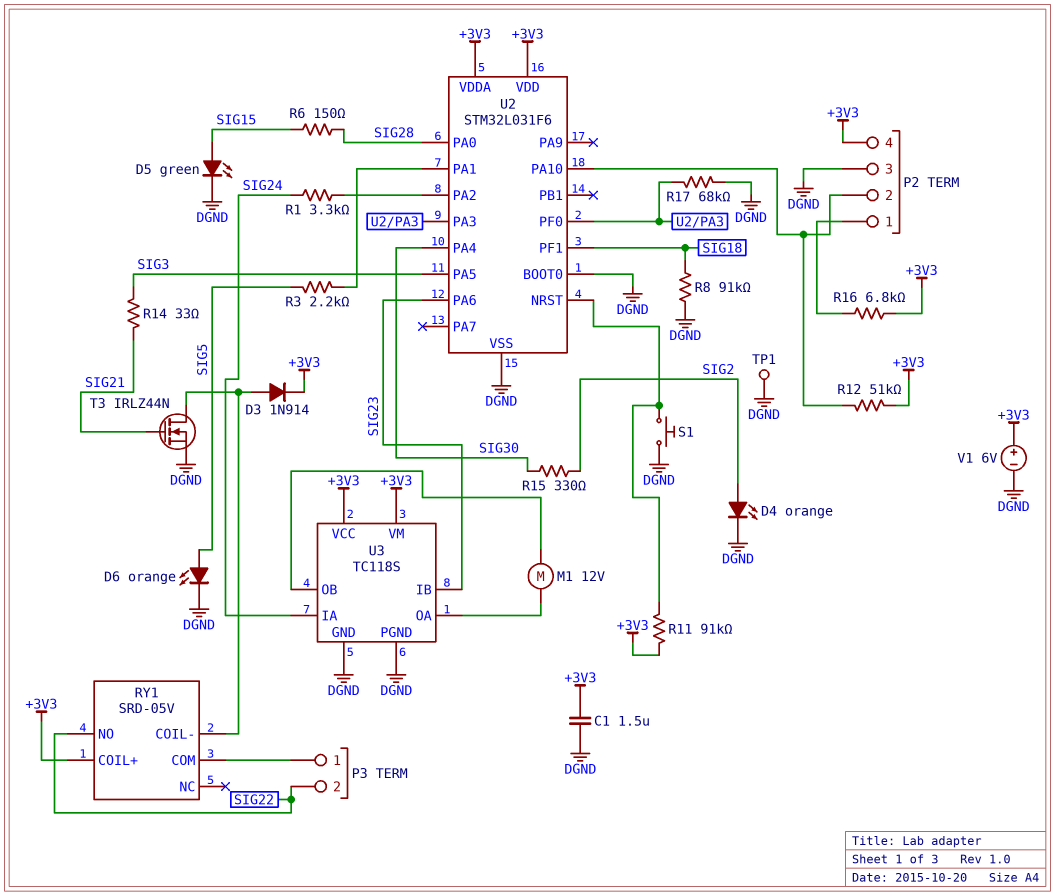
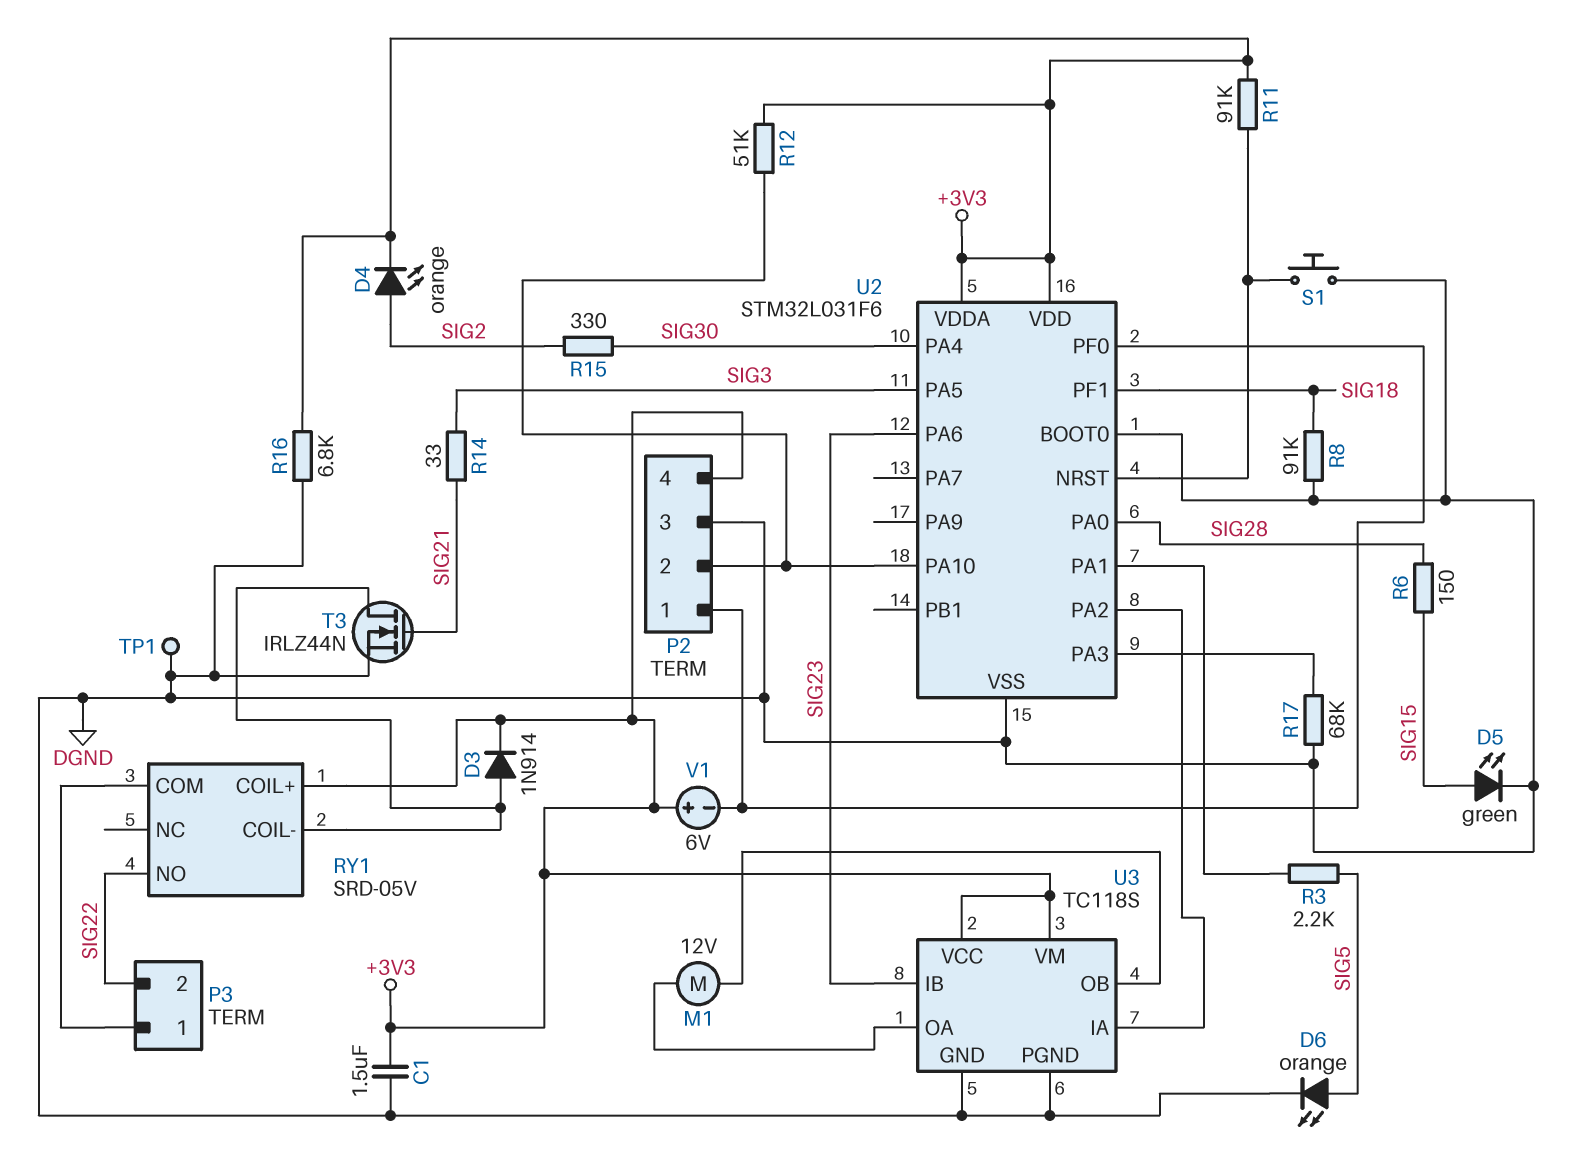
D4: LED orange (A SIG2, K DGND) -> LED orange (A SIG2, K +3V3)
R1: 3.3k (SIG24, U2/PA2) -> none
R16: 6.8k (+3V3, P2/1) -> 6.8k (+3V3, DGND)
U2 pin PF0: U2/PA3 -> P2/1
U3 pin IA: SIG24 -> U2/PA2
V1: 6V (plus +3V3, minus DGND) -> 6V (plus +3V3, minus P2/1)

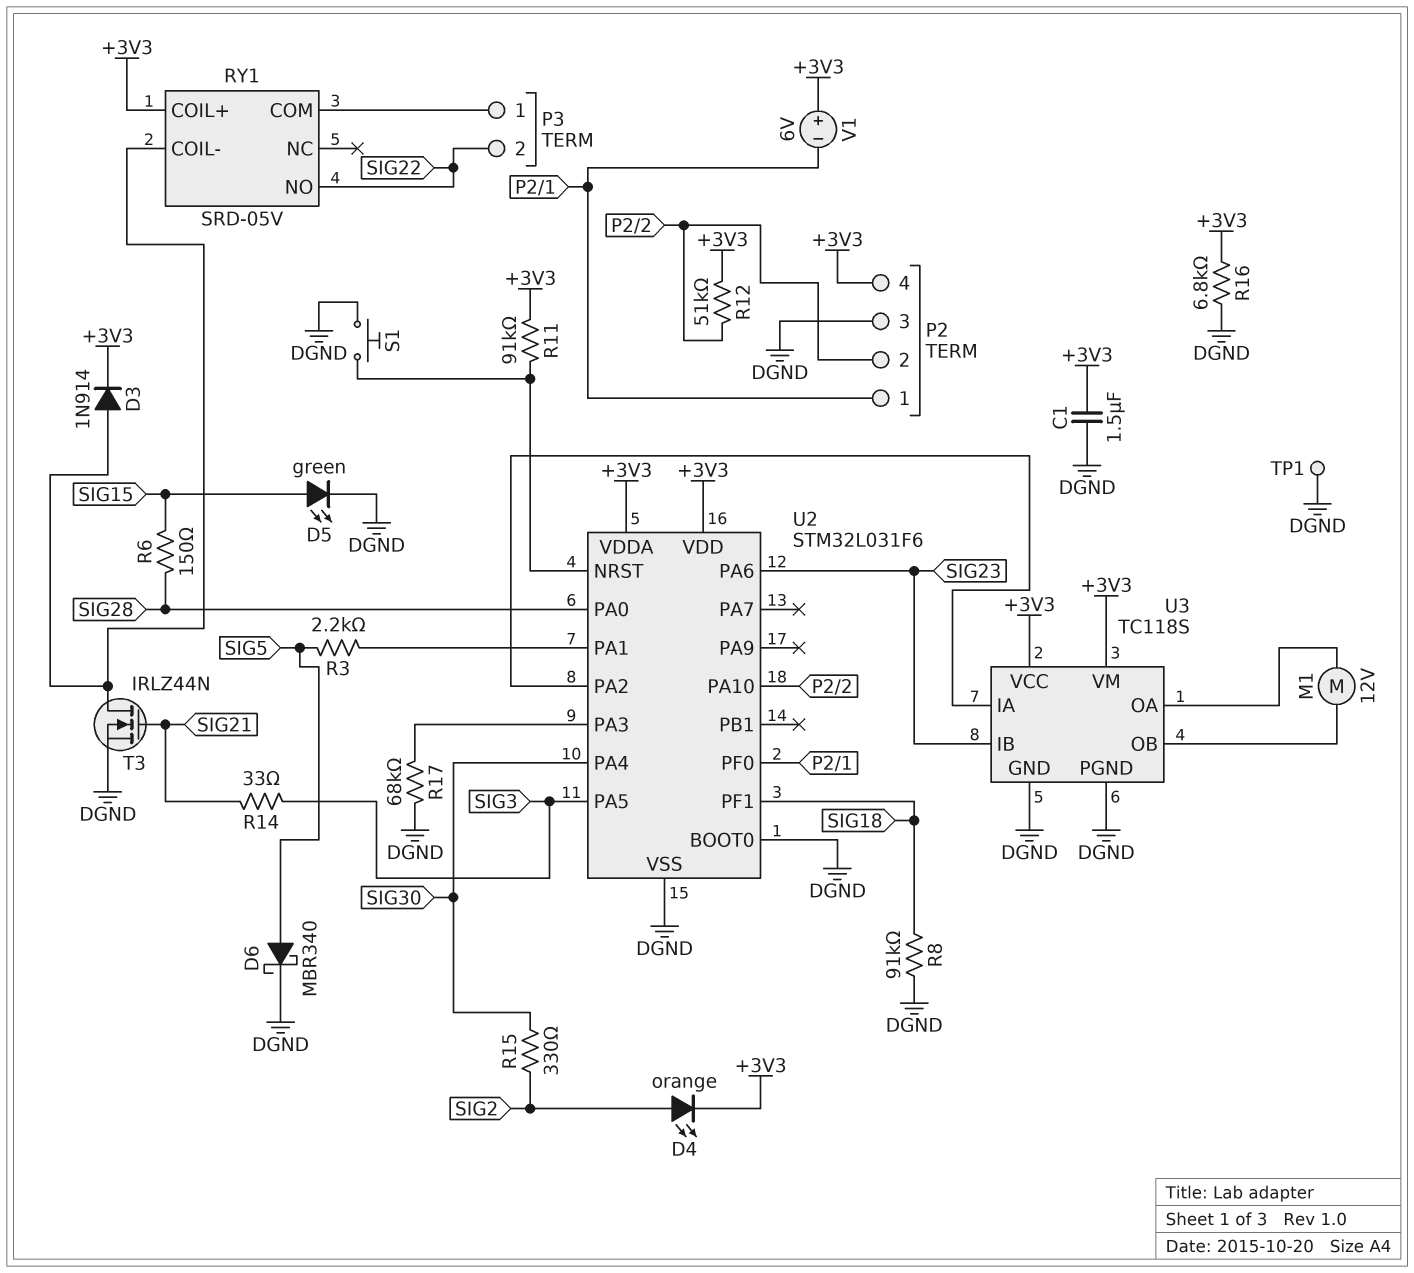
D6: LED orange (A SIG5, K DGND) -> schottky MBR340 (A SIG5, K DGND)

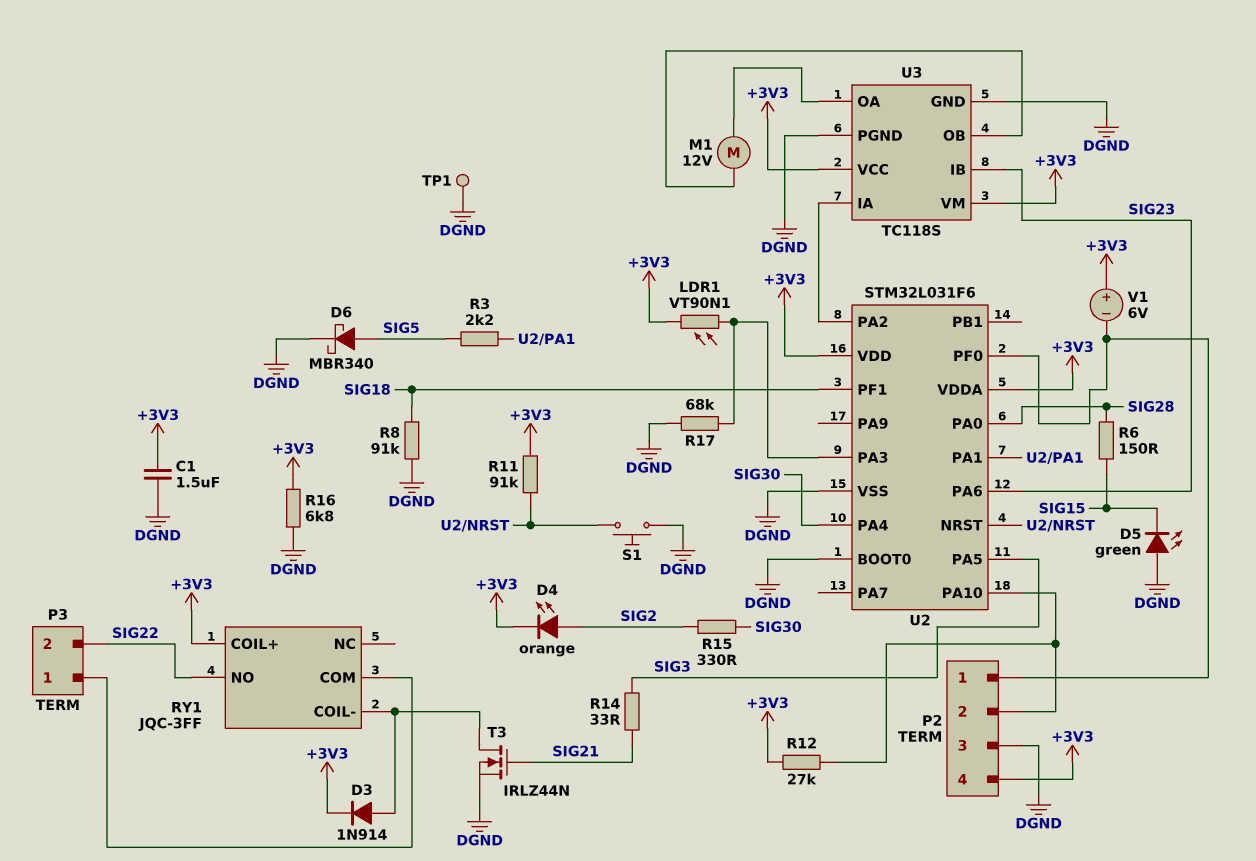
D5: LED green (A SIG15, K DGND) -> LED green (A DGND, K SIG15)
LDR1: none -> VT90N1 (+3V3, U2/PA3)
R12: 51k (+3V3, P2/2) -> 27k (+3V3, P2/2)
RY1: SRD-05V -> JQC-3FF

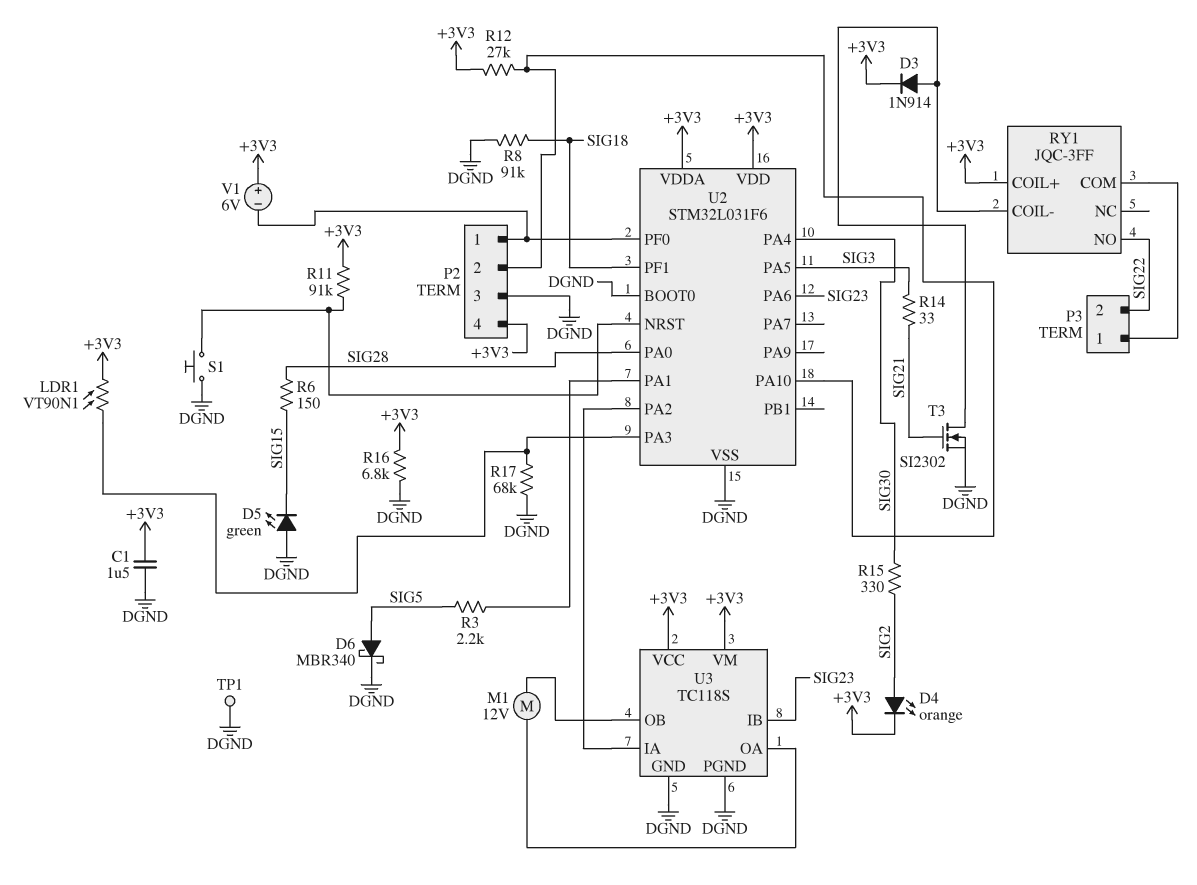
T3: NMOS IRLZ44N (G SIG21, D RY1/COIL-, S DGND) -> NMOS SI2302 (G SIG21, D RY1/COIL-, S DGND)

